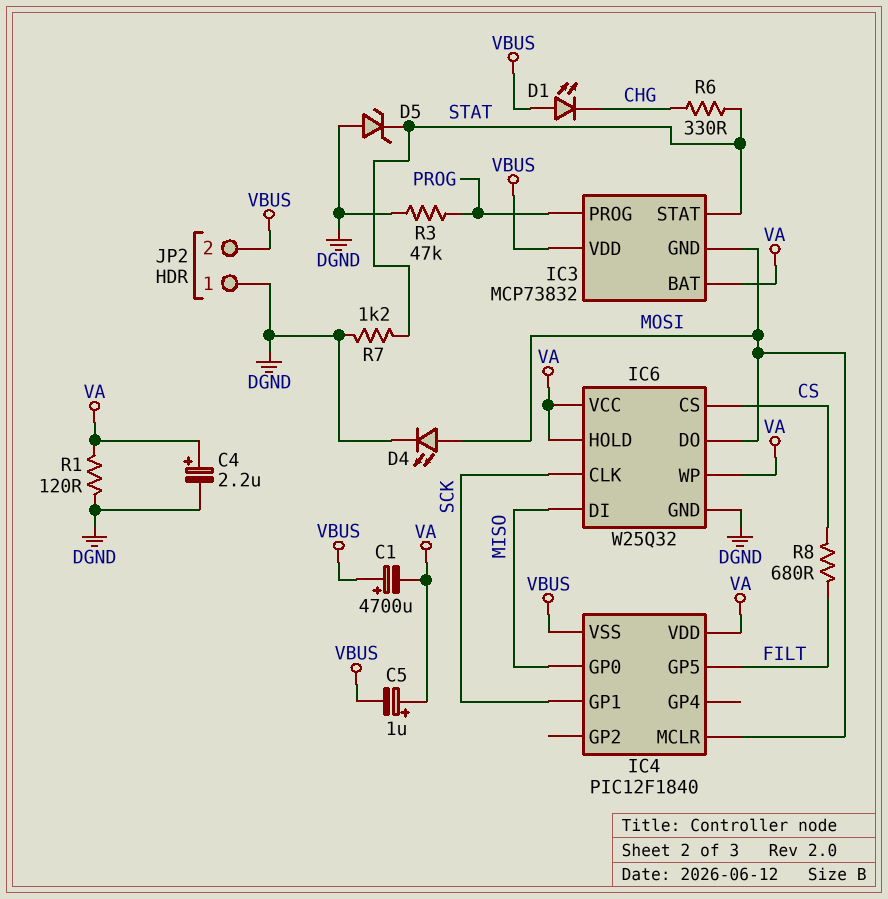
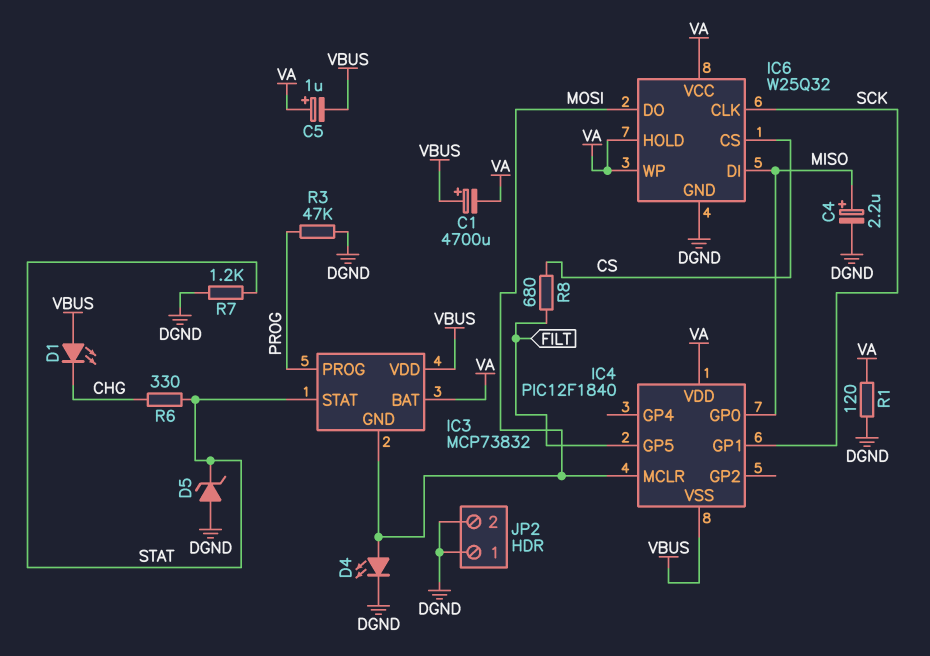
C4: 2.2uF (plus VA, minus DGND) -> 2.2uF (plus MISO, minus DGND)
JP2 pin 2: VBUS -> DGND

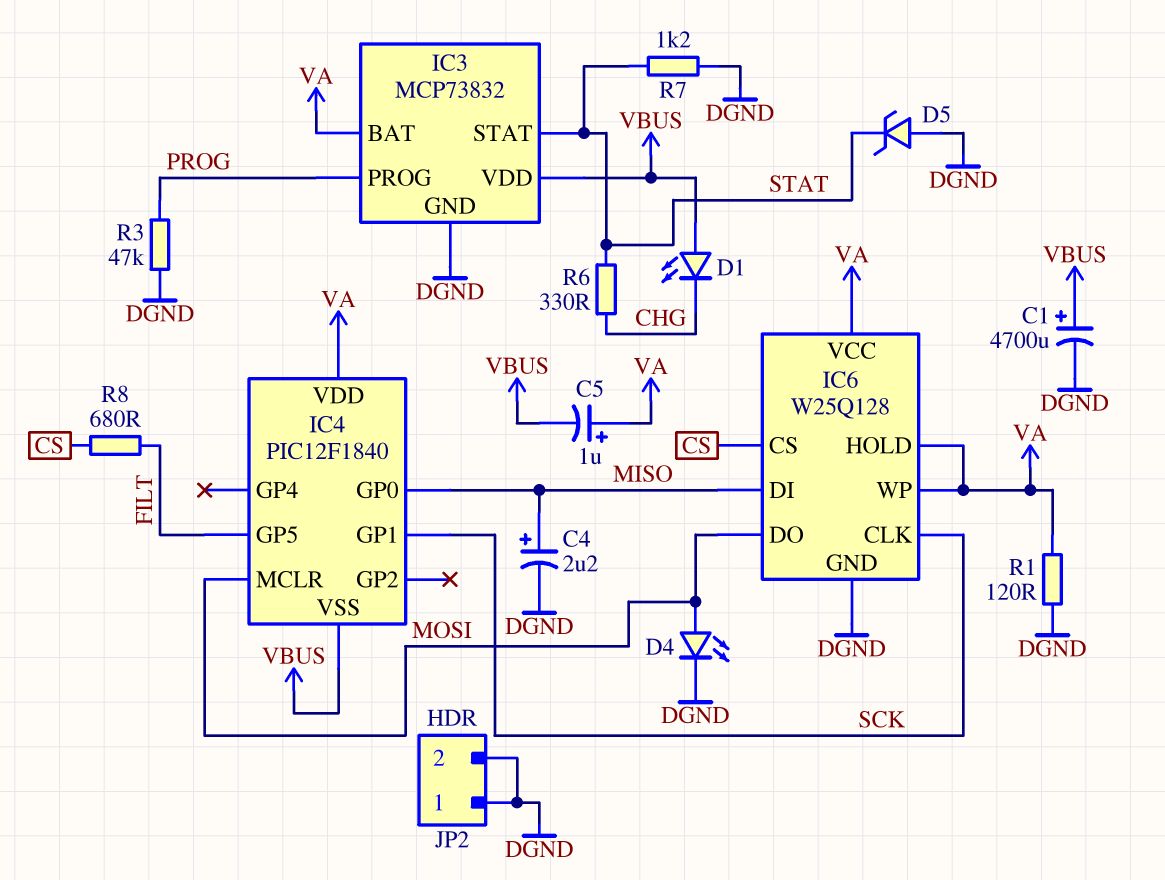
C1: 4700uF (plus VBUS, minus VA) -> 4700uF (plus VBUS, minus DGND)
IC3 pin GND: MOSI -> DGND
IC6: W25Q32 -> W25Q128

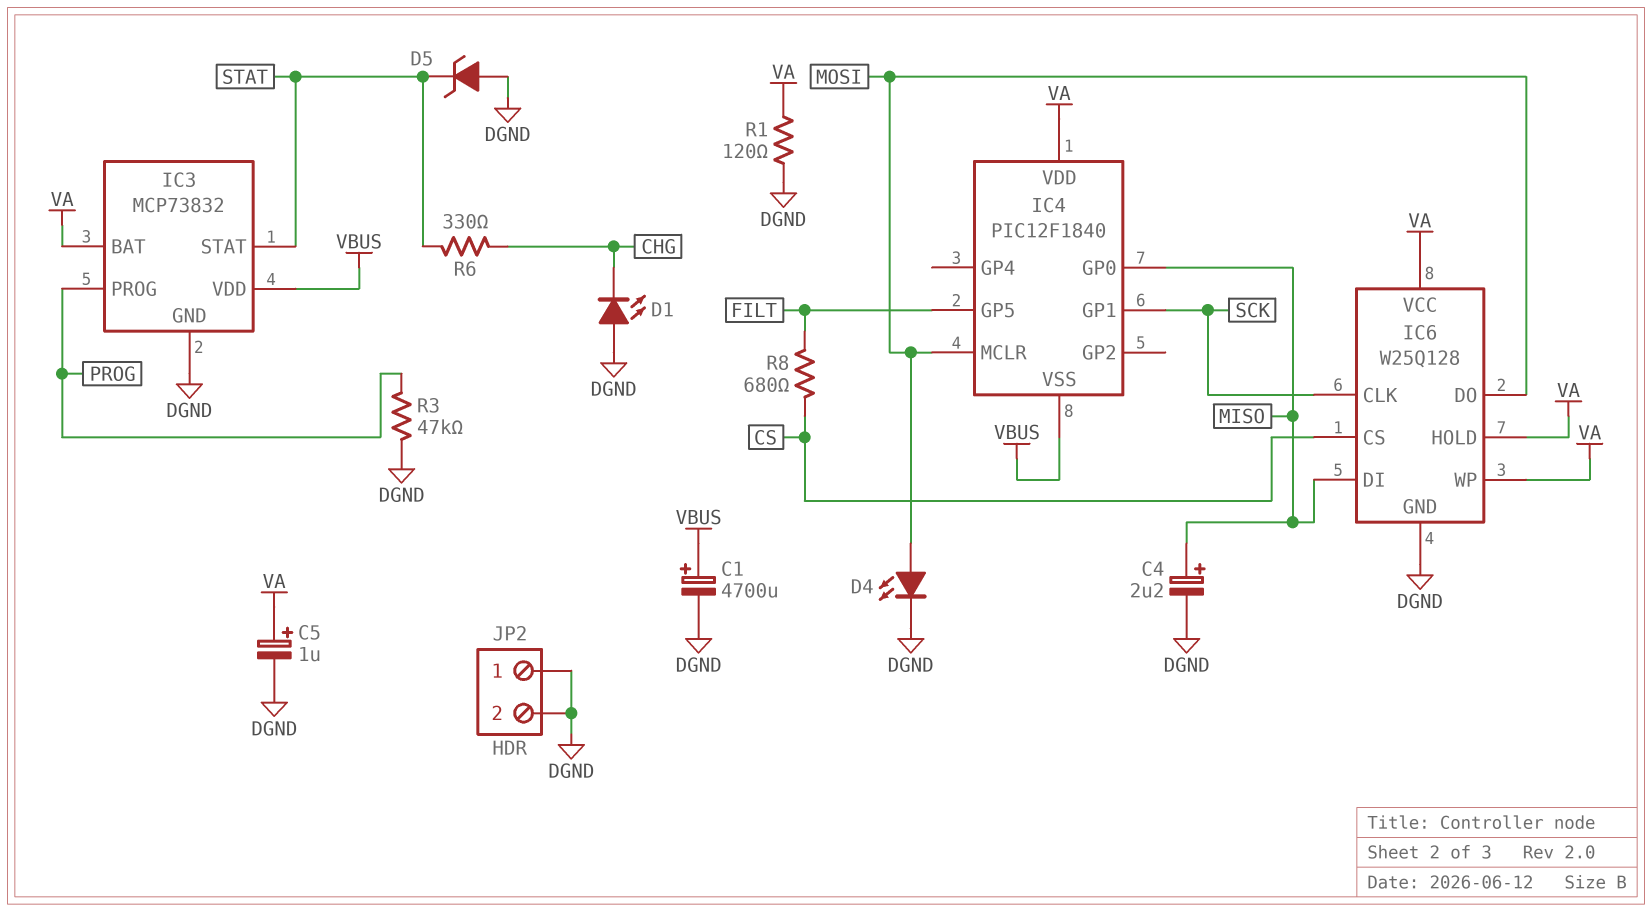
C5: 1uF (plus VA, minus VBUS) -> 1uF (plus VA, minus DGND)
D1: LED (A VBUS, K CHG) -> LED (A DGND, K CHG)
R7: 1.2k (DGND, STAT) -> none

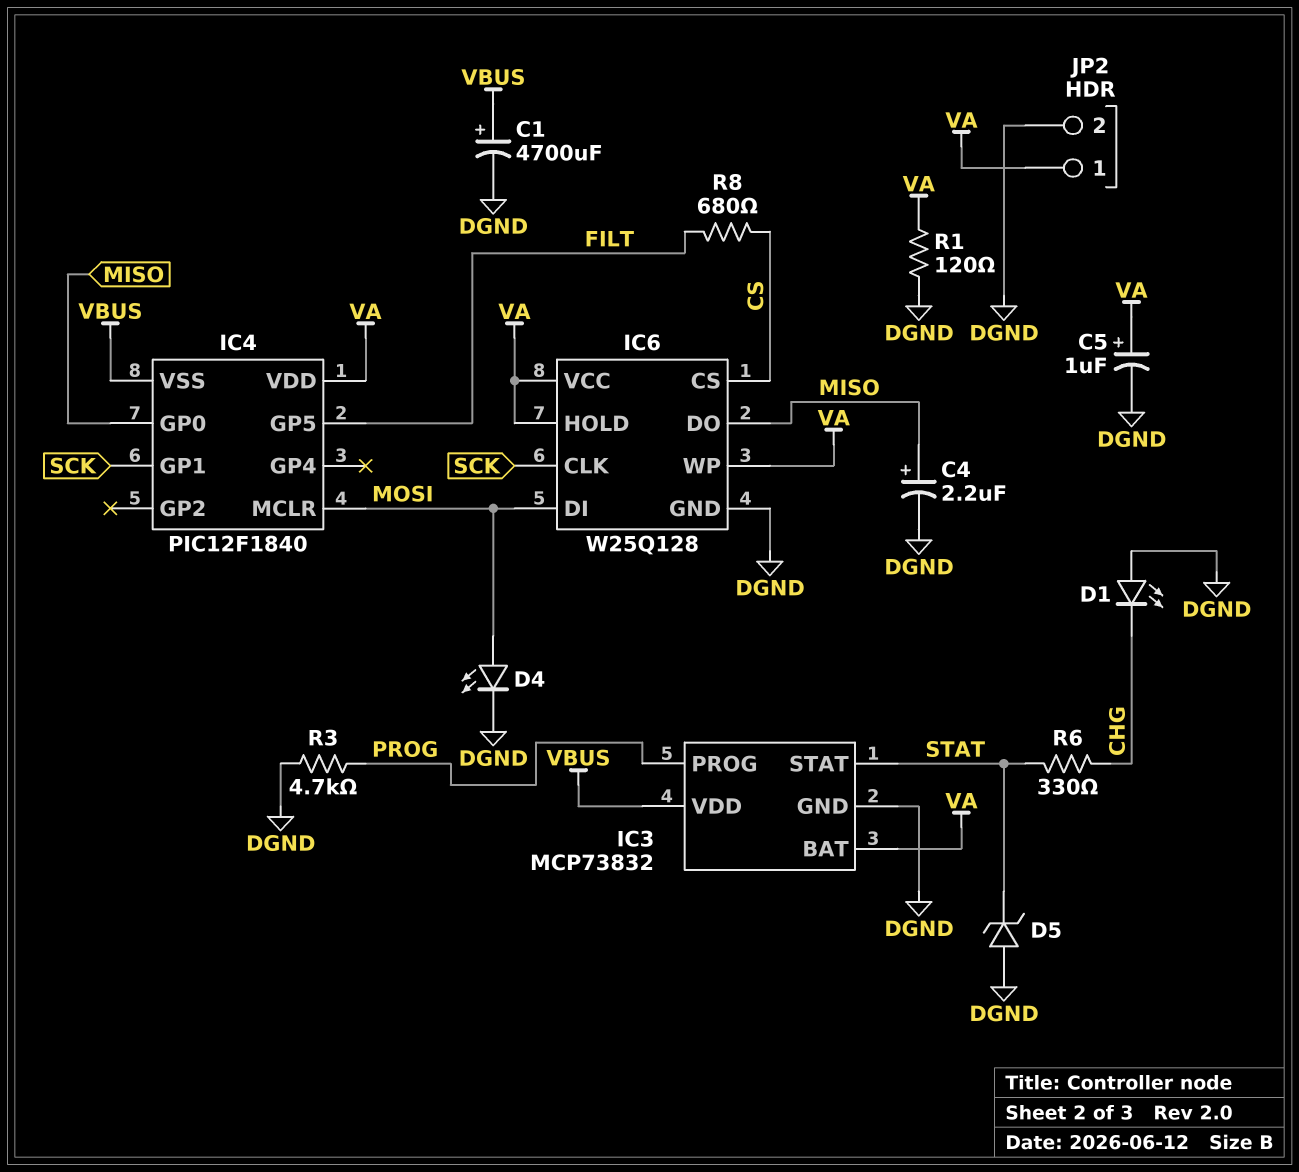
IC6 pin DI: MISO -> MOSI
IC6 pin DO: MOSI -> MISO
JP2 pin 1: DGND -> VA
R3: 47k (DGND, PROG) -> 4.7k (DGND, PROG)

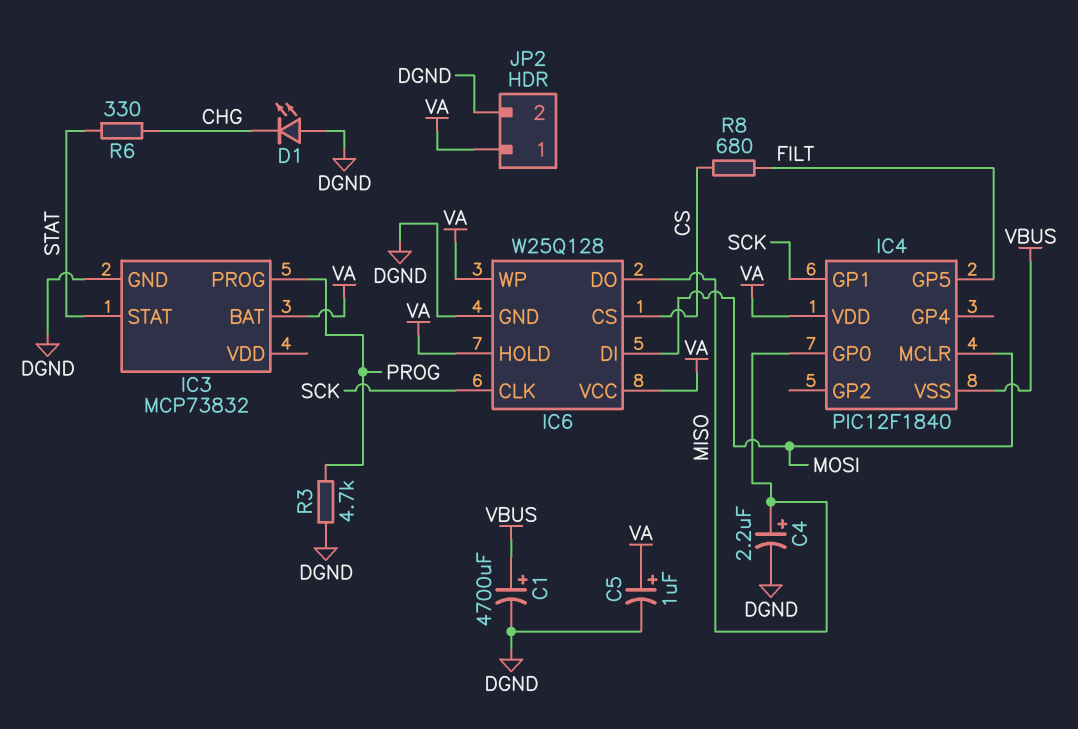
D4: LED (A MOSI, K DGND) -> none
D5: zener (A DGND, K STAT) -> none
IC3 pin VDD: VBUS -> none
R1: 120 (DGND, VA) -> none

